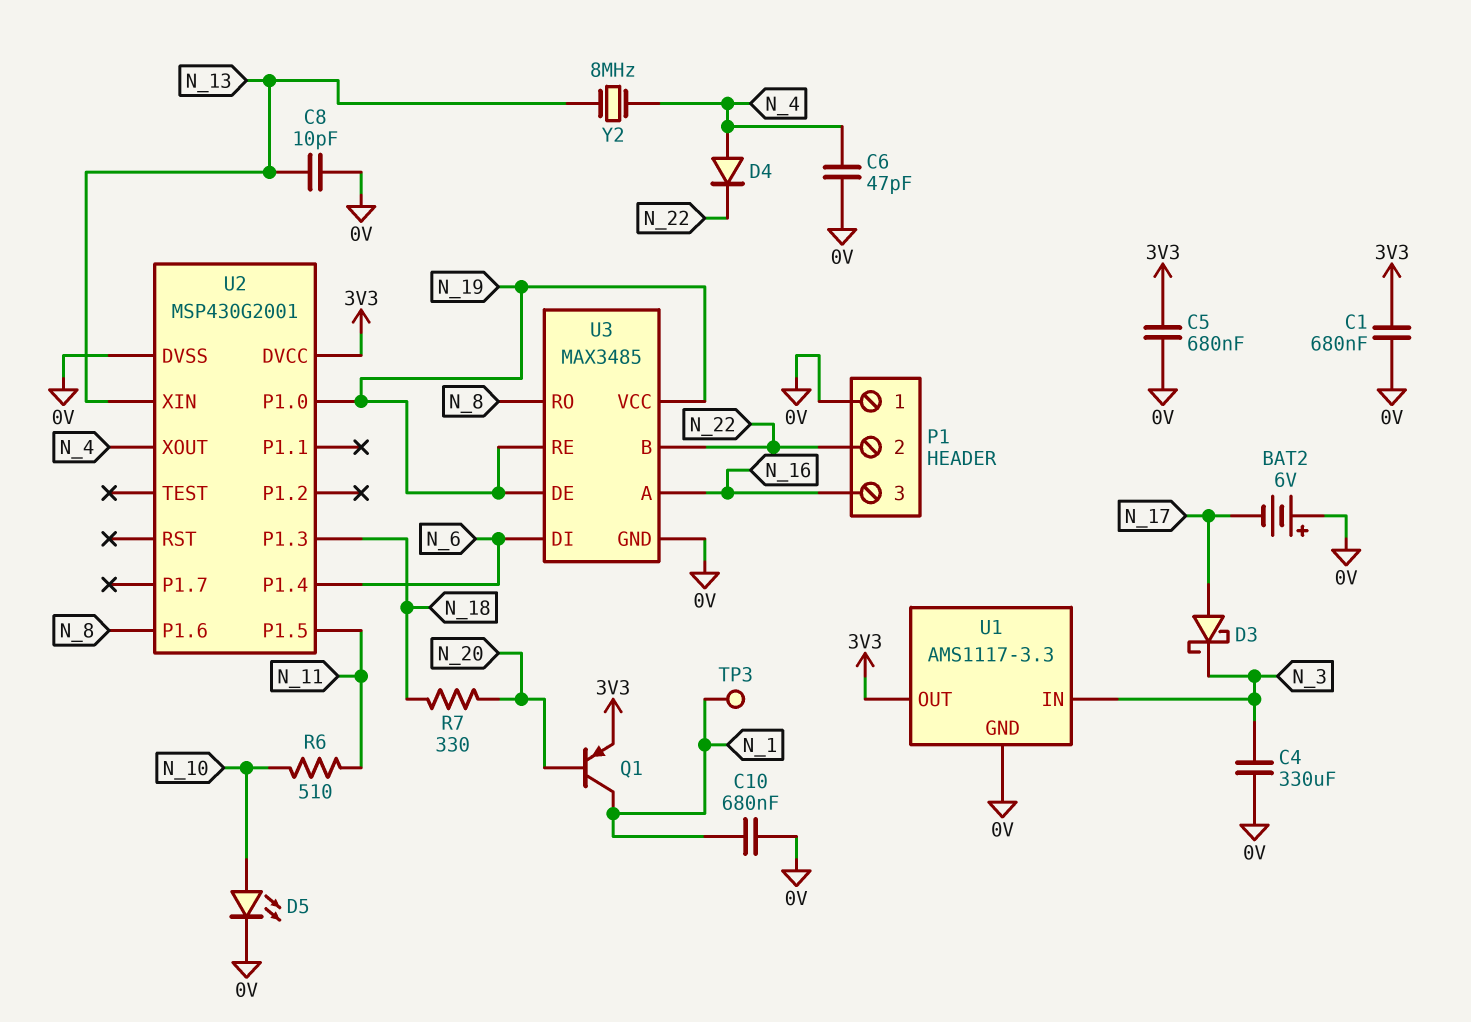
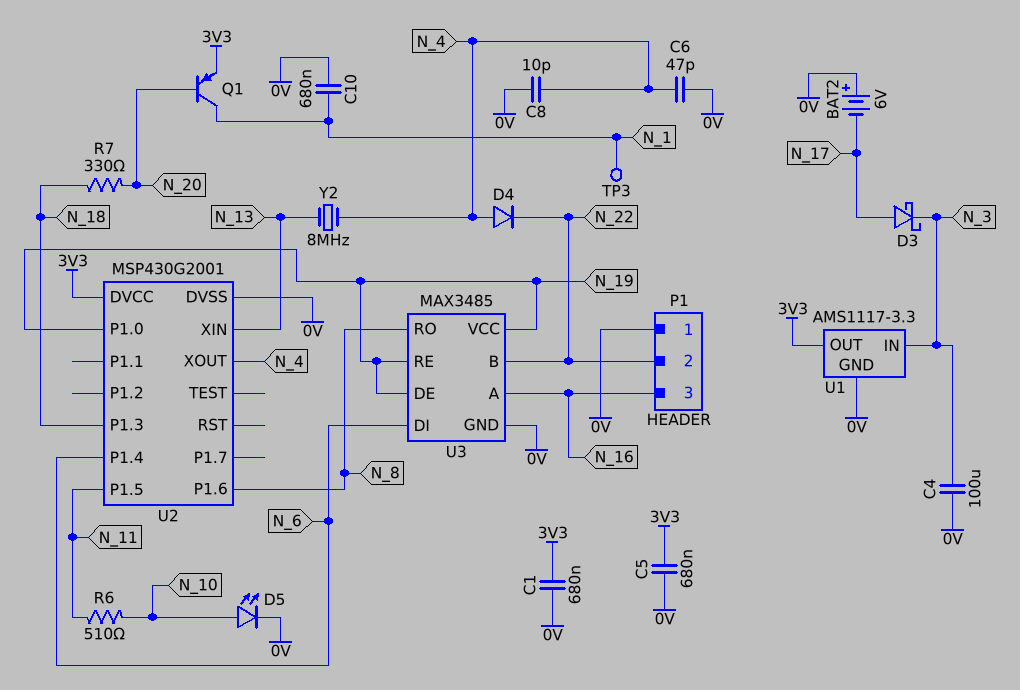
C4: 330uF (0V, N_3) -> 100uF (0V, N_3)
C8: 10pF (0V, N_13) -> 10pF (0V, N_4)

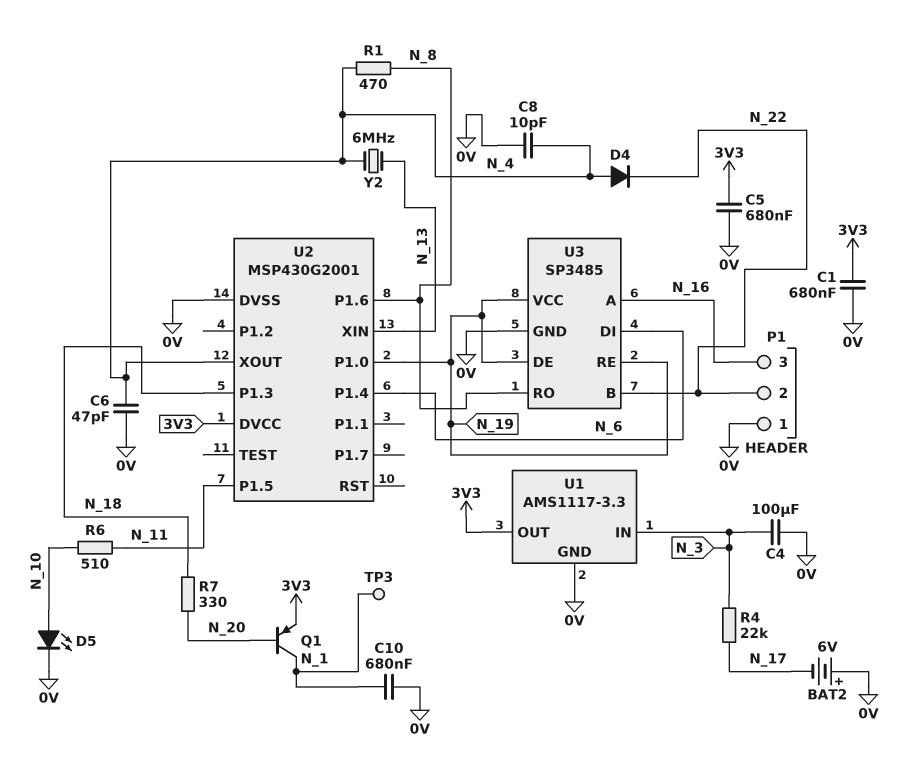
D3: schottky (A N_17, K N_3) -> none
R1: none -> 470 (N_4, N_8)
R4: none -> 22k (N_3, N_17)
U3: MAX3485 -> SP3485
Y2: 8MHz (N_4, N_13) -> 6MHz (N_4, N_13)

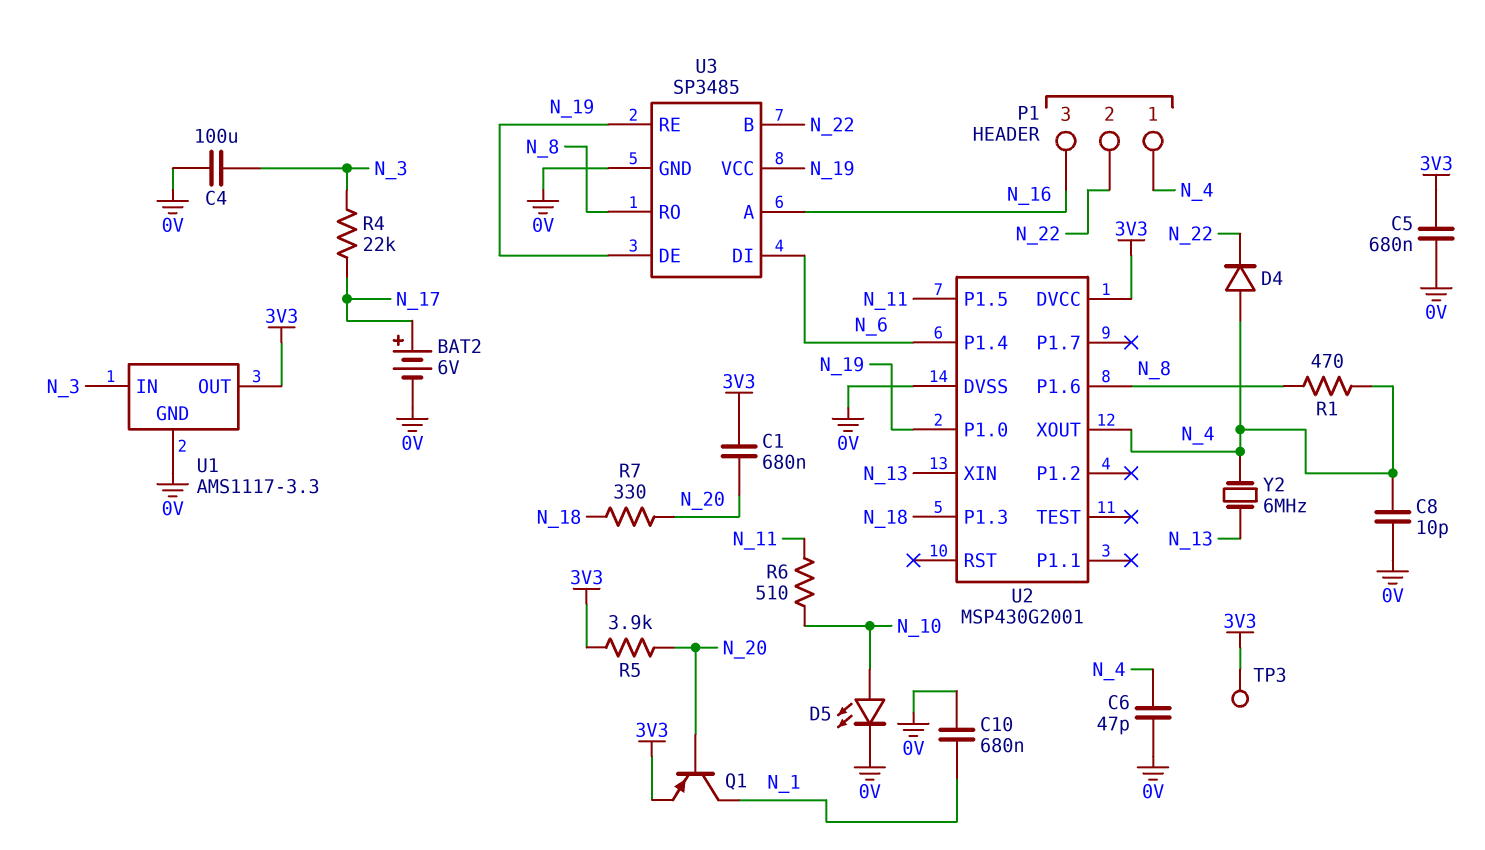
BAT2: 6V (plus 0V, minus N_17) -> 6V (plus N_17, minus 0V)
C1: 680nF (0V, 3V3) -> 680nF (3V3, N_20)
P1 pin 1: 0V -> N_4
R5: none -> 3.9k (3V3, N_20)
TP3: test point (N_1) -> test point (3V3)

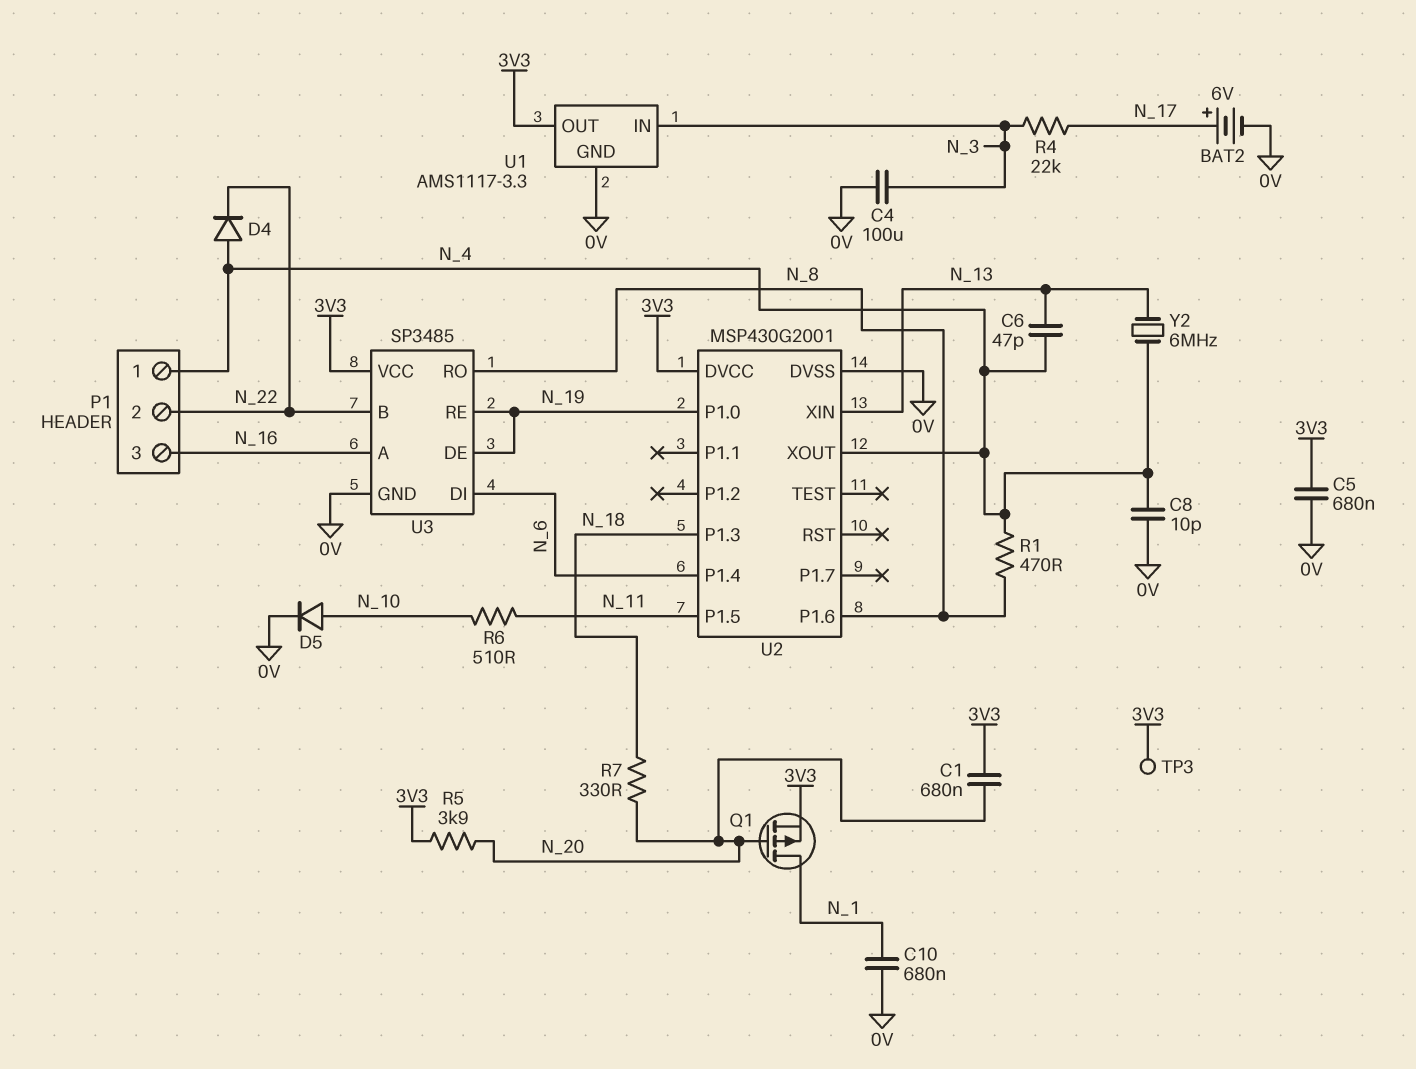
C6: 47pF (0V, N_4) -> 47pF (N_4, N_13)
D5: LED (A N_10, K 0V) -> diode (A N_10, K 0V)
Q1: PNP (B N_20, C N_1, E 3V3) -> PMOS (G N_20, D N_1, S 3V3)
U3 pin VCC: N_19 -> 3V3

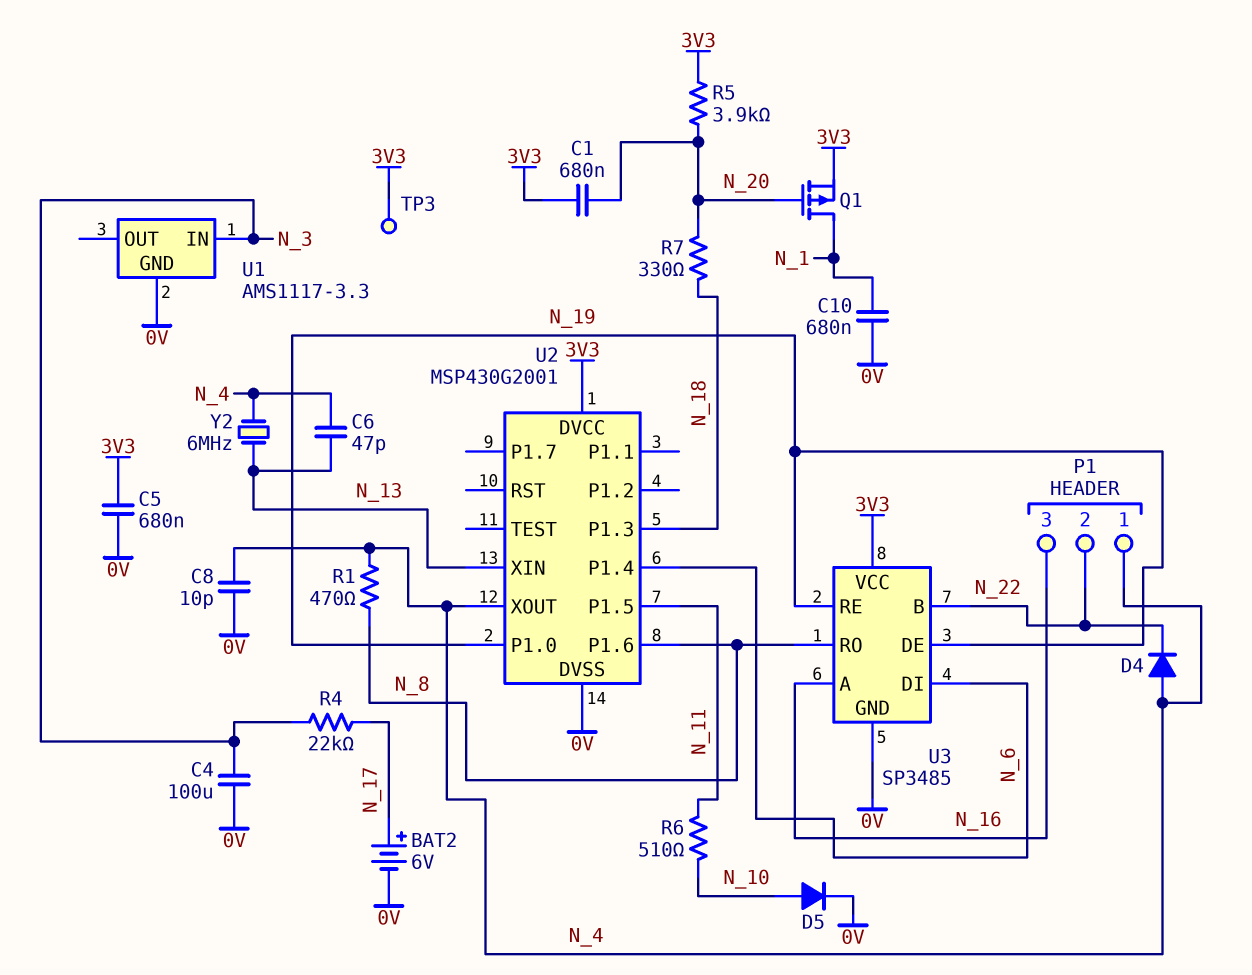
U1 pin OUT: 3V3 -> none

